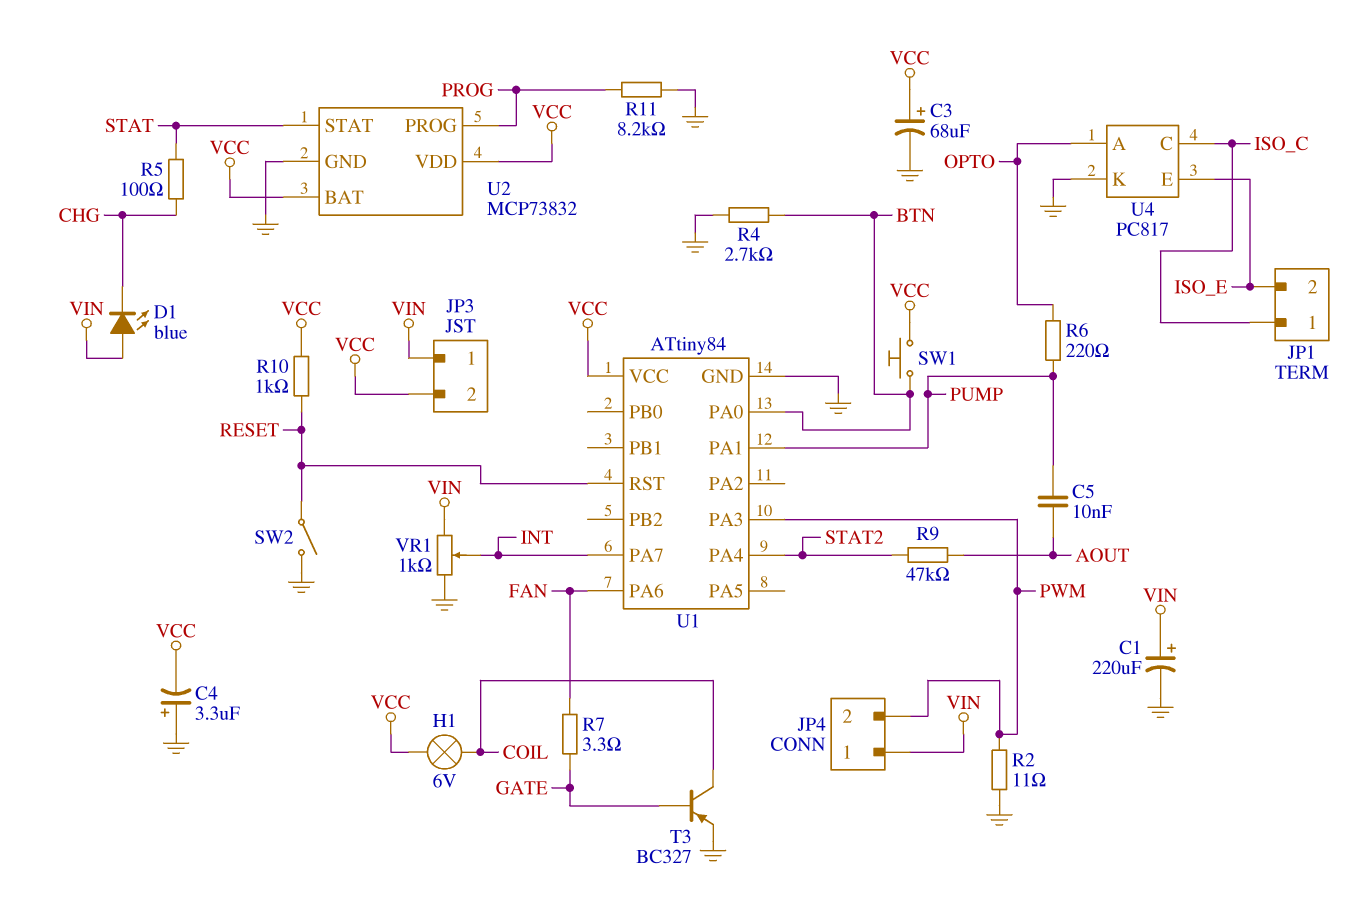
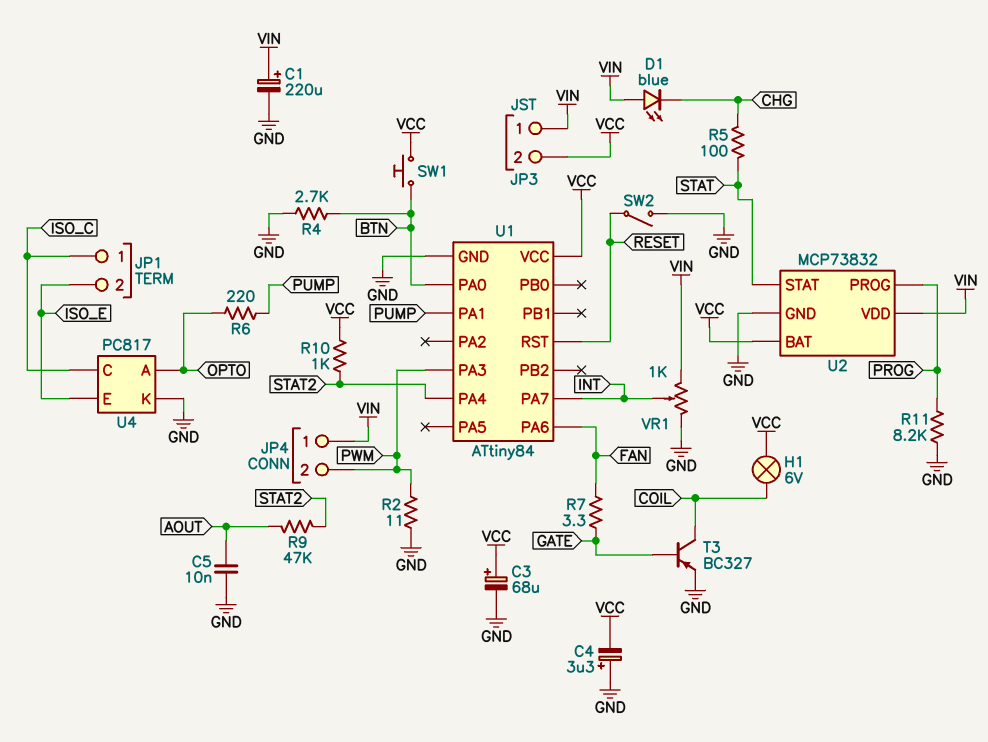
C5: 10nF (AOUT, PUMP) -> 10nF (AOUT, GND)
R10: 1k (RESET, VCC) -> 1k (STAT2, VCC)
U2 pin VDD: VCC -> VIN

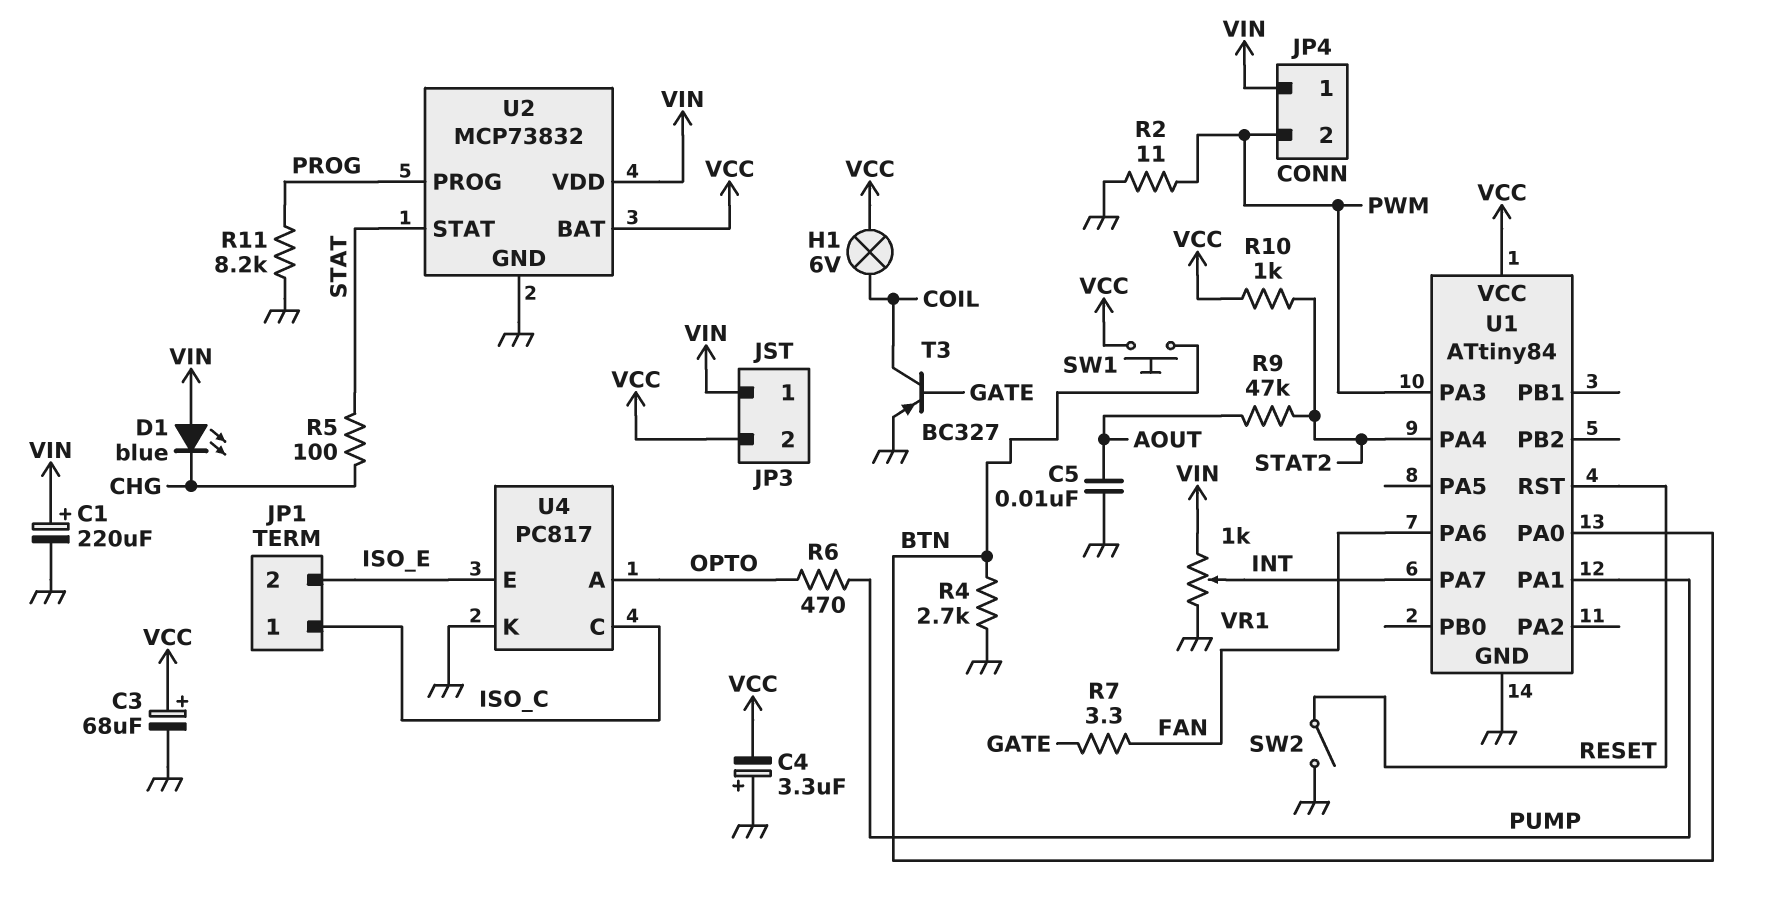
R6: 220 (OPTO, PUMP) -> 470 (OPTO, PUMP)

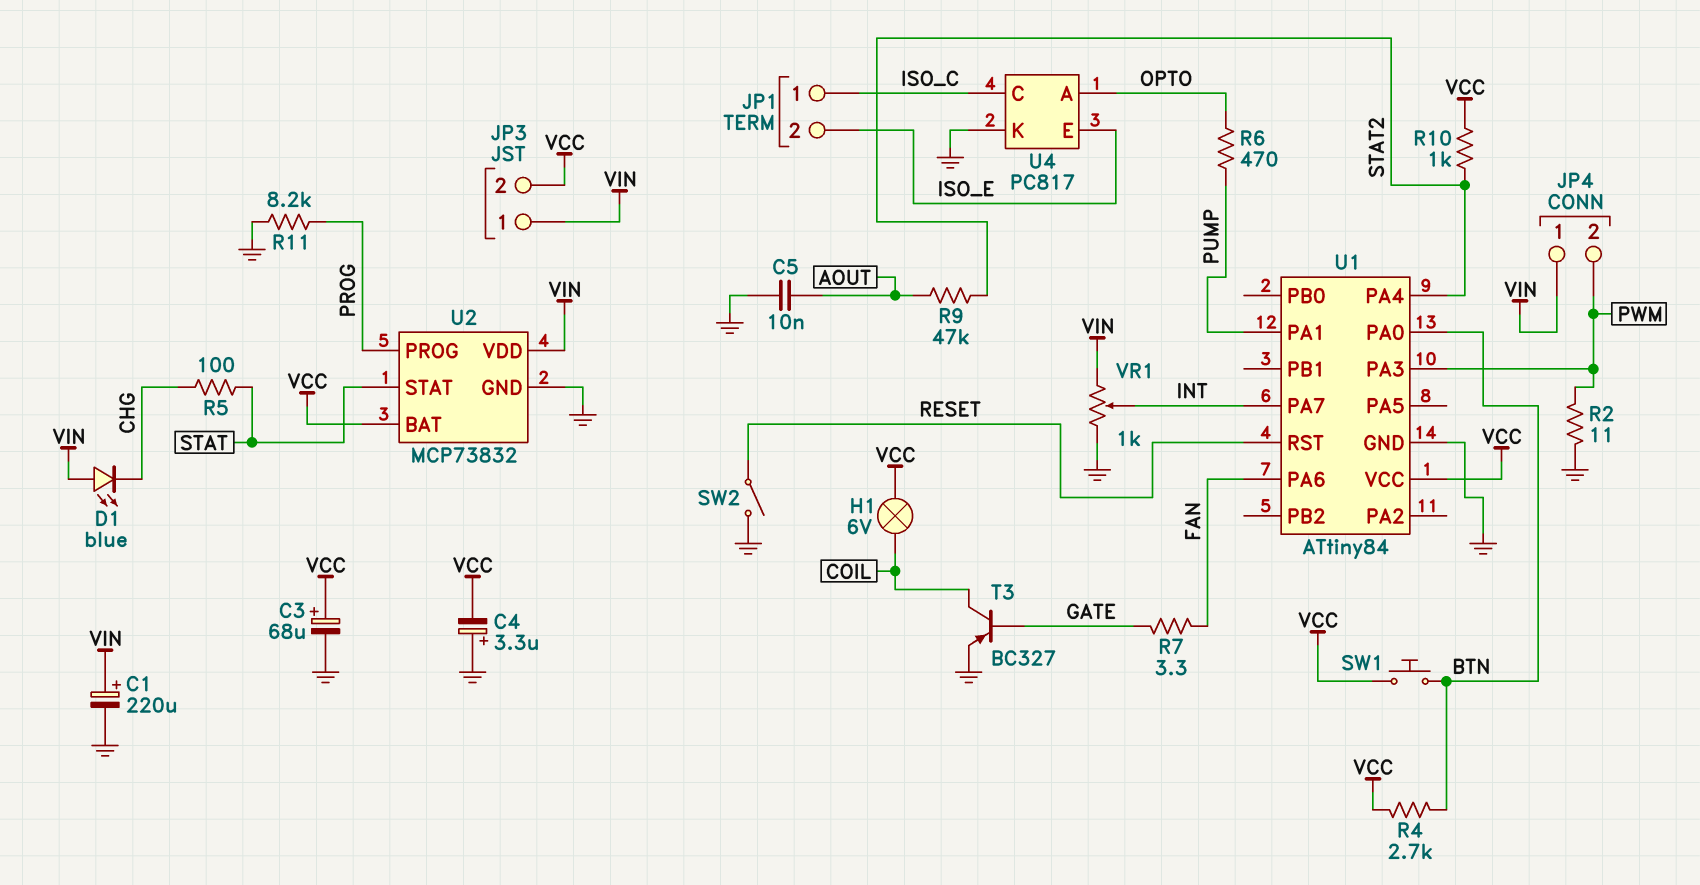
R4: 2.7k (BTN, GND) -> 2.7k (BTN, VCC)

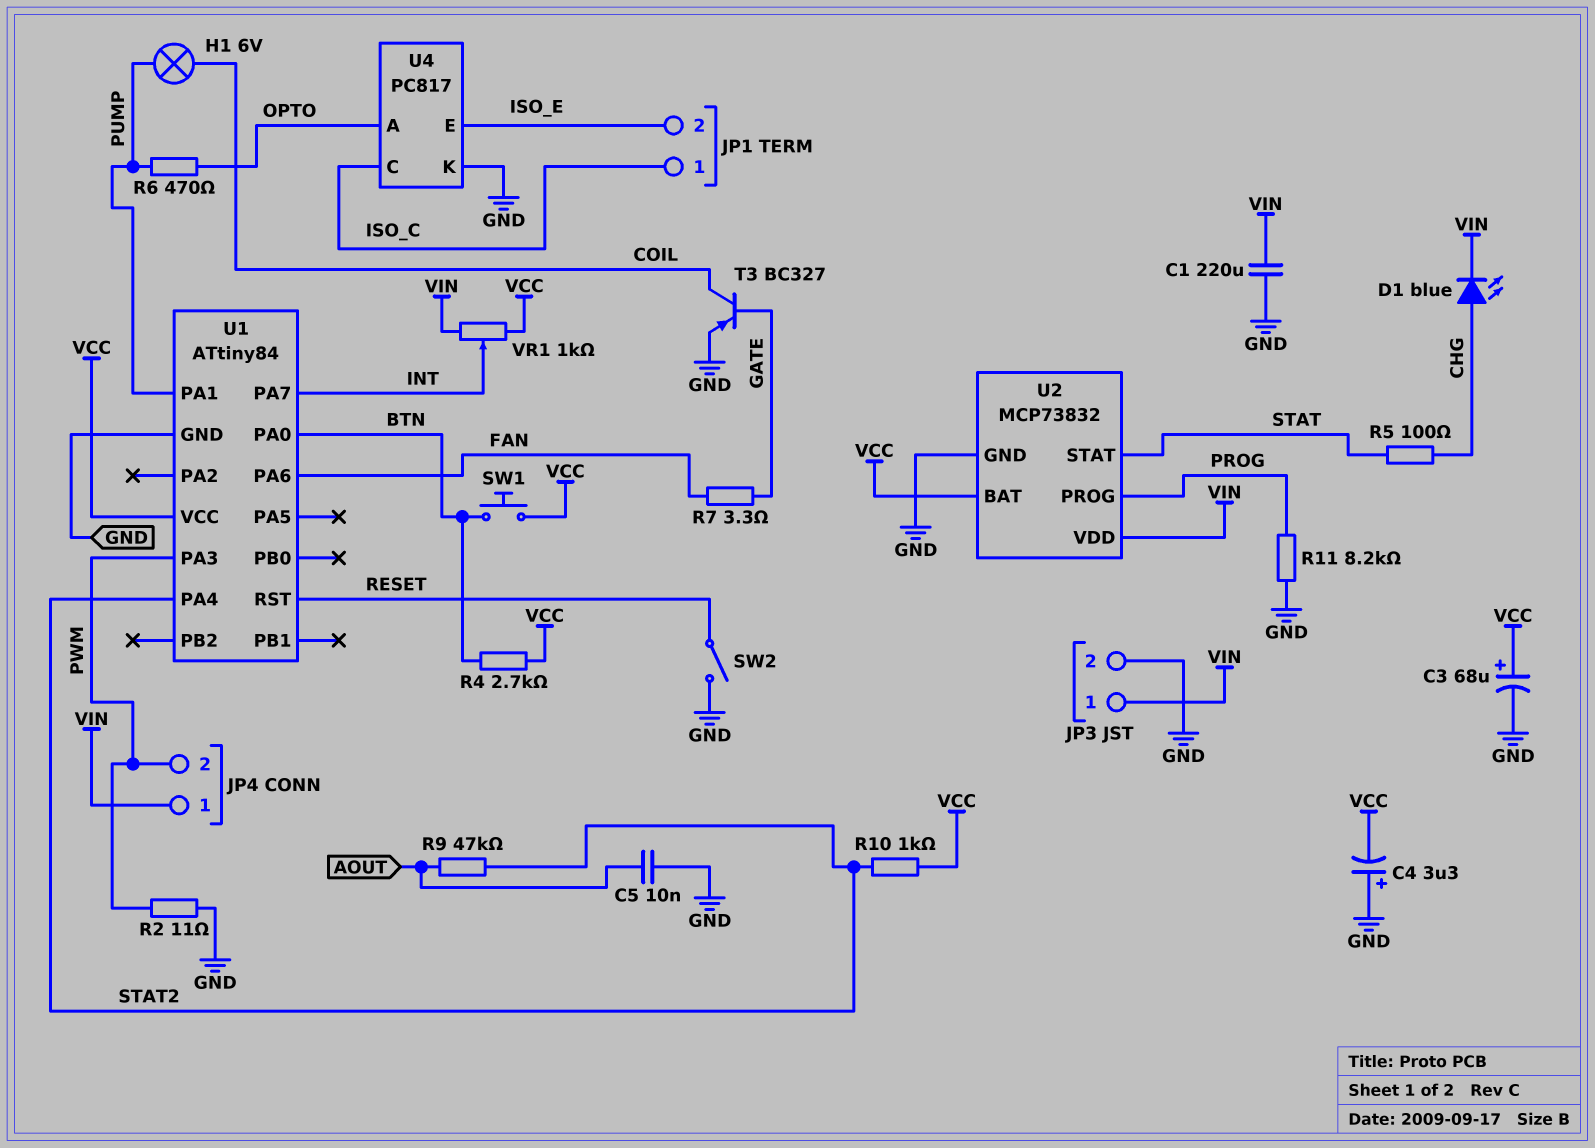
C1: 220uF (plus VIN, minus GND) -> 220uF (GND, VIN)
D1: LED blue (A VIN, K CHG) -> LED blue (A CHG, K VIN)
H1: lamp 6V (COIL, VCC) -> lamp 6V (COIL, PUMP)
JP3 pin 2: VCC -> GND
VR1: 1k (GND, VIN, wiper INT) -> 1k (VCC, VIN, wiper INT)

